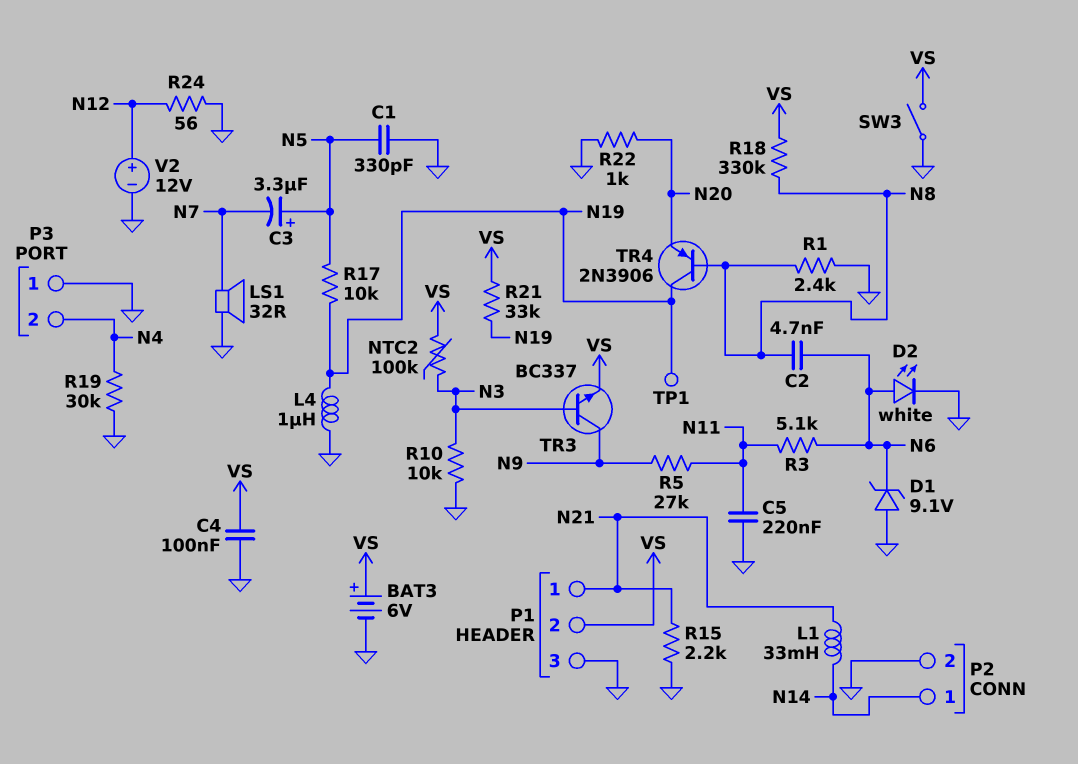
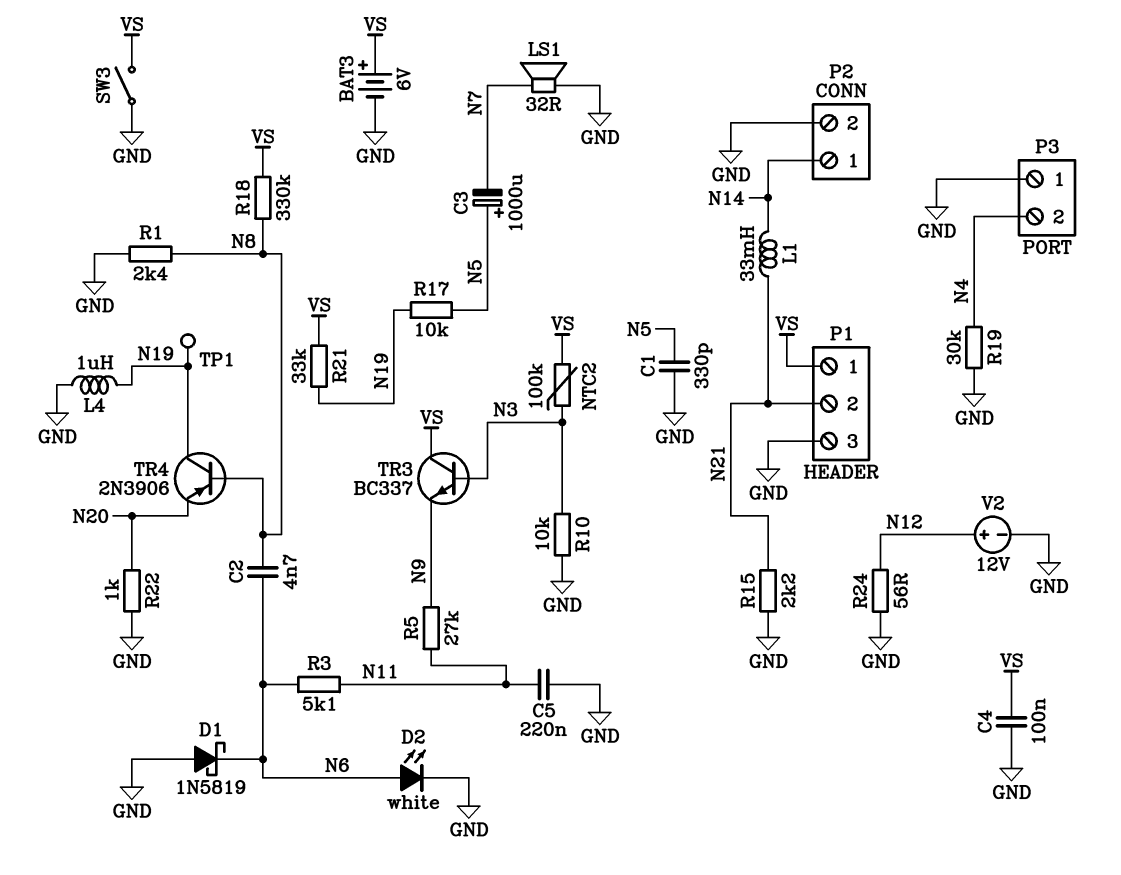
C3: 3.3uF (plus N5, minus N7) -> 1000uF (plus N5, minus N7)
D1: zener 9.1V (A GND, K N6) -> schottky 1N5819 (A GND, K N6)
P1 pin 1: N21 -> VS
P1 pin 2: VS -> N21
TR3: NPN BC337 (B N3, C N9, E VS) -> NPN BC337 (B N3, C VS, E N9)

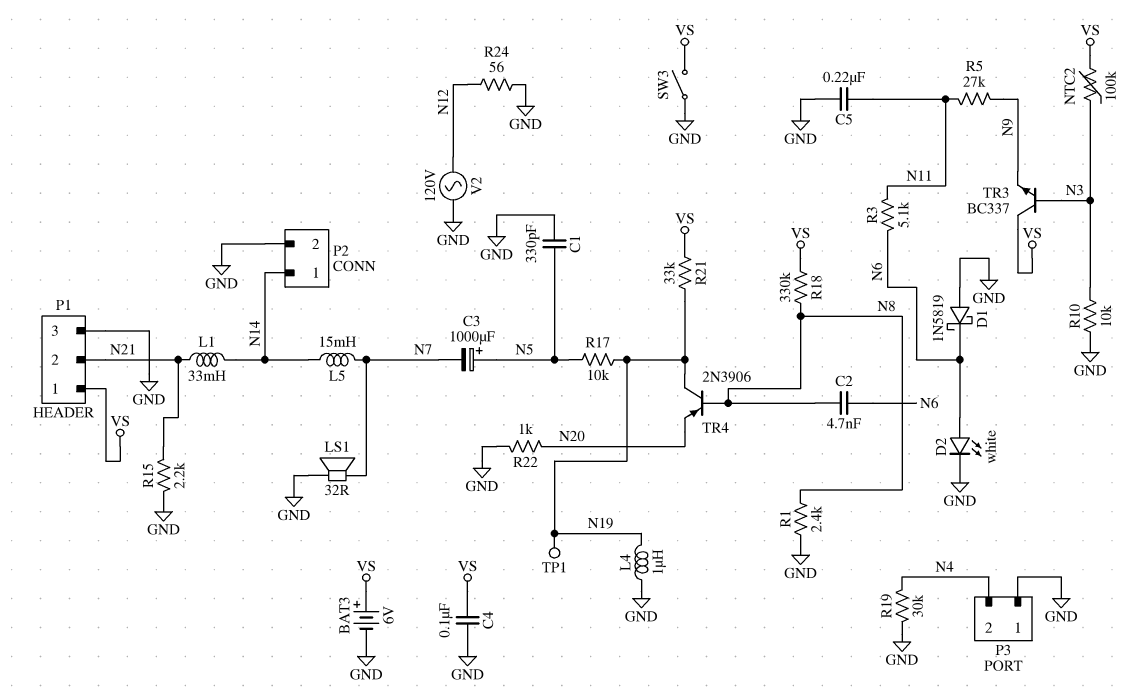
L5: none -> 15mH (N7, N14)
V2: 12V (plus N12, minus GND) -> AC 120V (GND, N12)

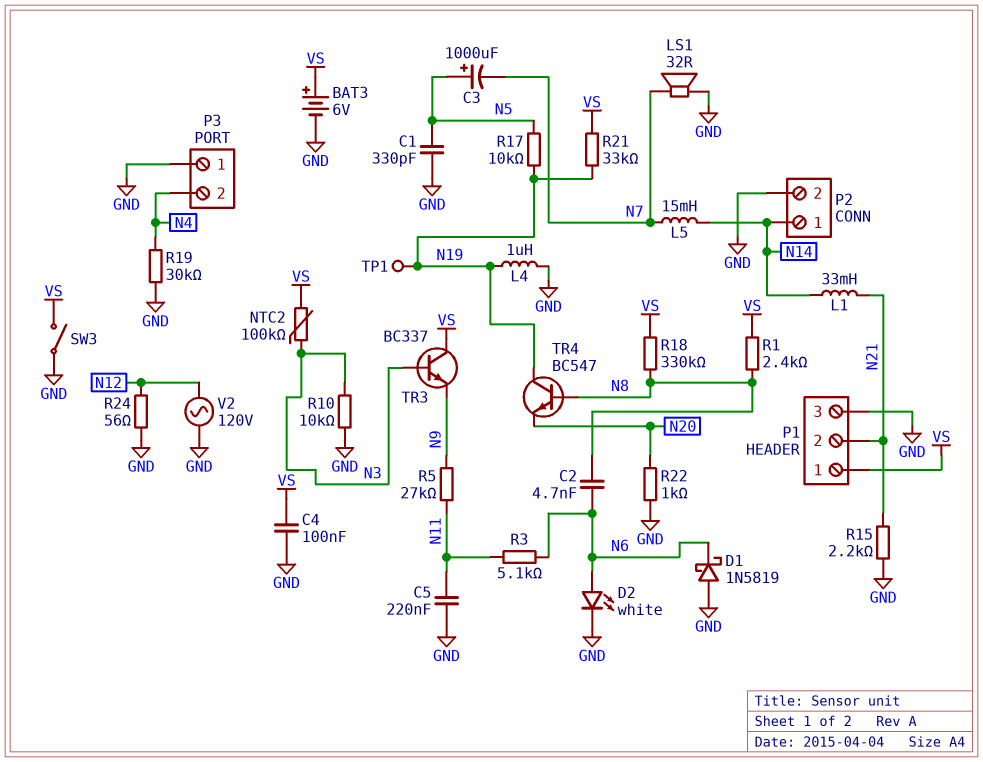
R1: 2.4k (GND, N8) -> 2.4k (N8, VS)
TR4: PNP 2N3906 (B N8, C N19, E N20) -> NPN BC547 (B N8, C N19, E N20)

